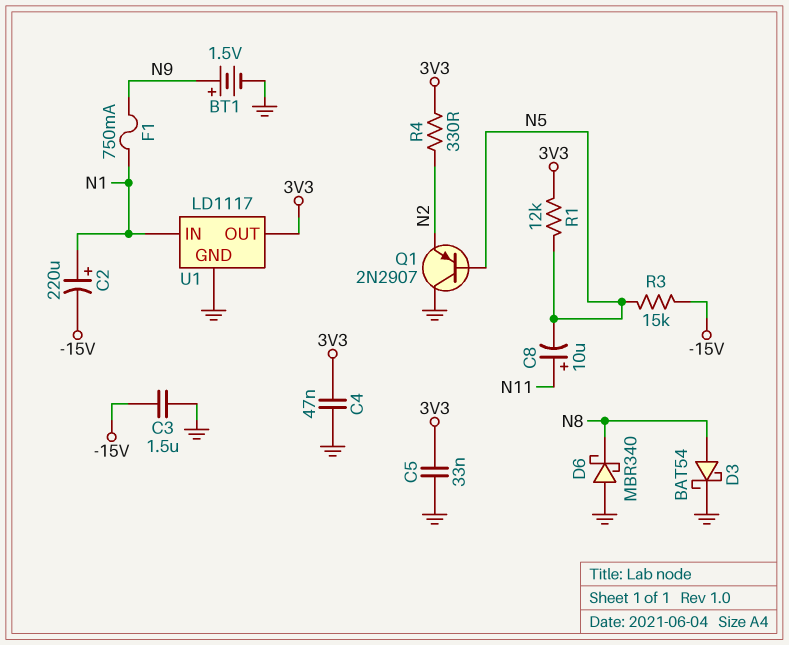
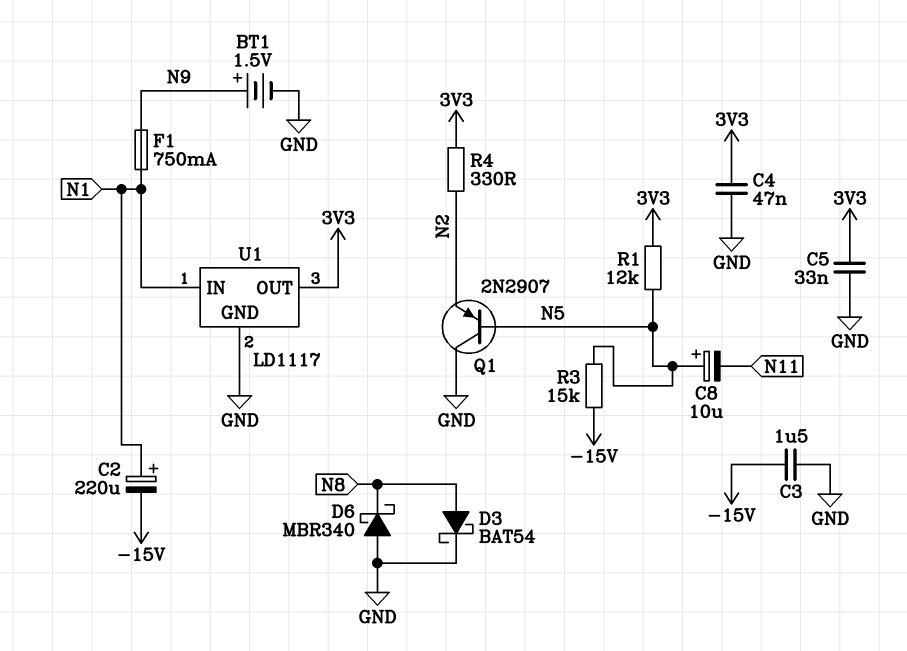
C8: 10uF (plus N11, minus N5) -> 10uF (plus N5, minus N11)

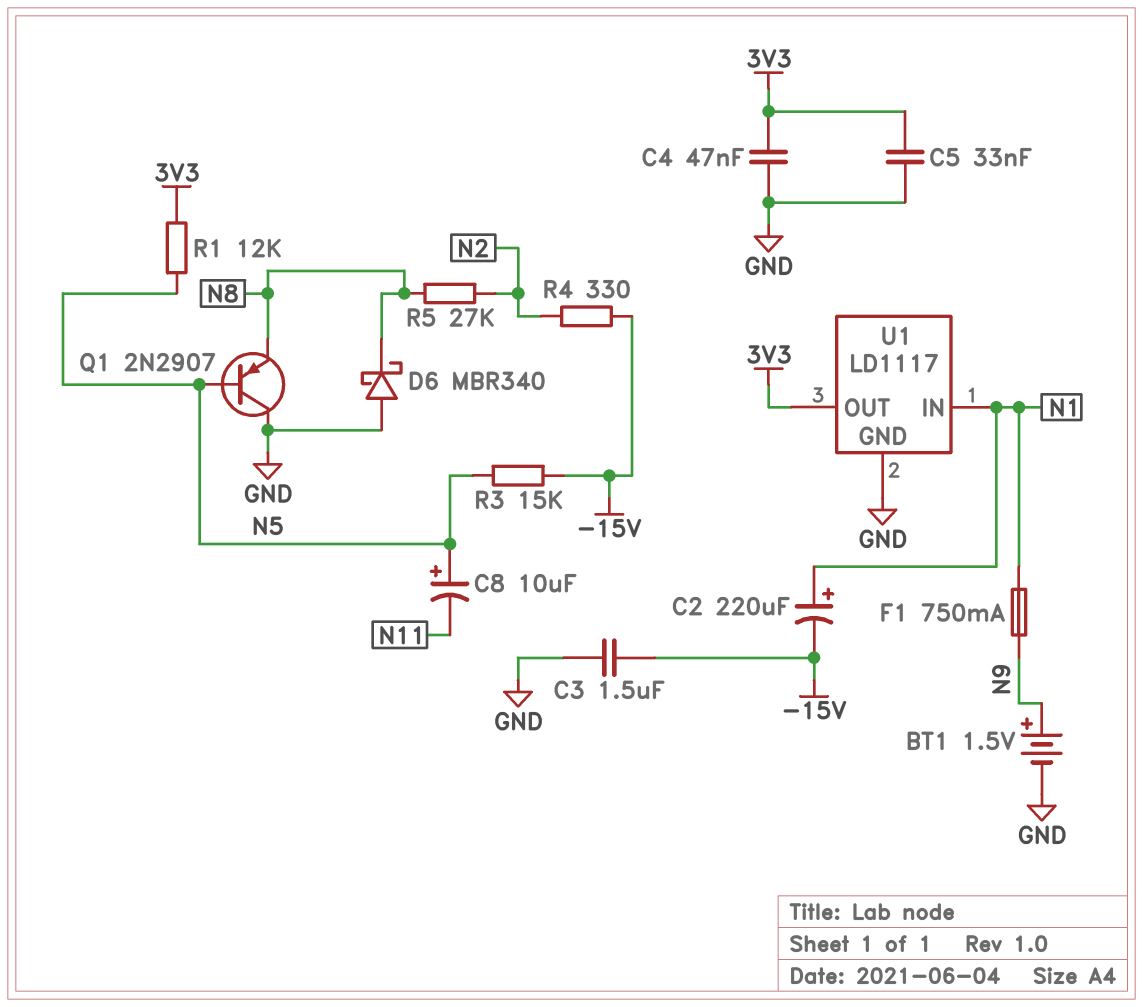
D3: schottky BAT54 (A N8, K GND) -> none
Q1: PNP 2N2907 (B N5, C GND, E N2) -> PNP 2N2907 (B N5, C GND, E N8)
R4: 330 (3V3, N2) -> 330 (-15V, N2)
R5: none -> 27k (N2, N8)

